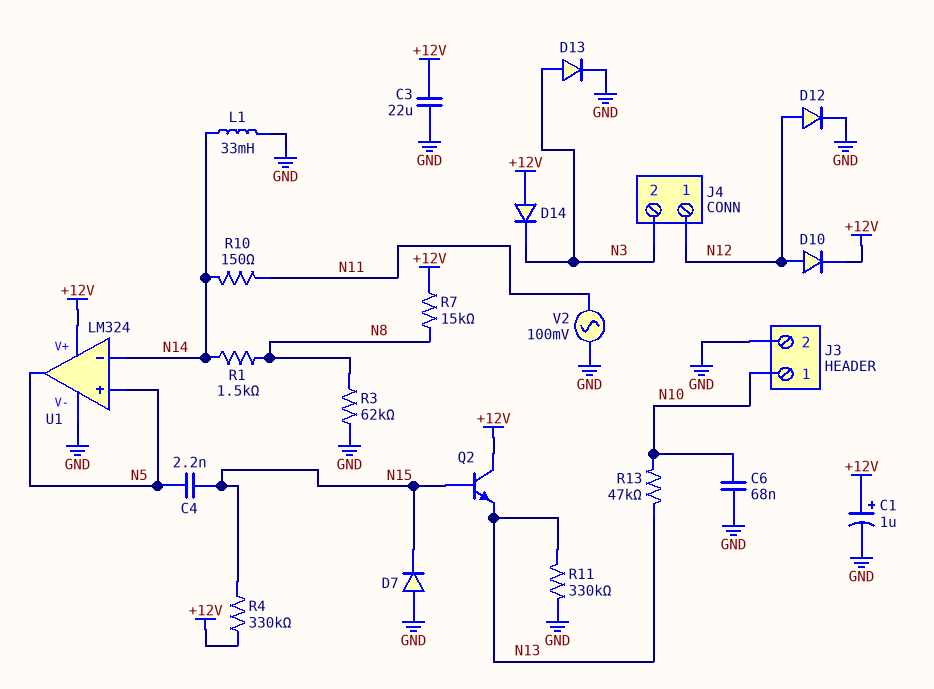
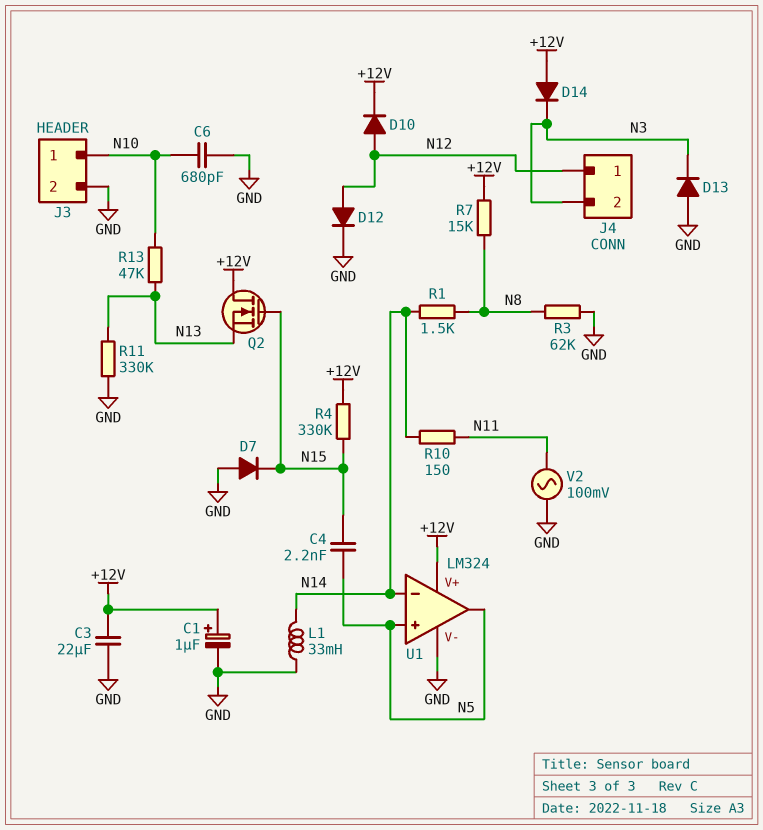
C6: 68nF (GND, N10) -> 680pF (GND, N10)
D13: diode (A N3, K GND) -> diode (A GND, K N3)
Q2: NPN (B N15, C +12V, E N13) -> NMOS (G N15, D +12V, S N13)

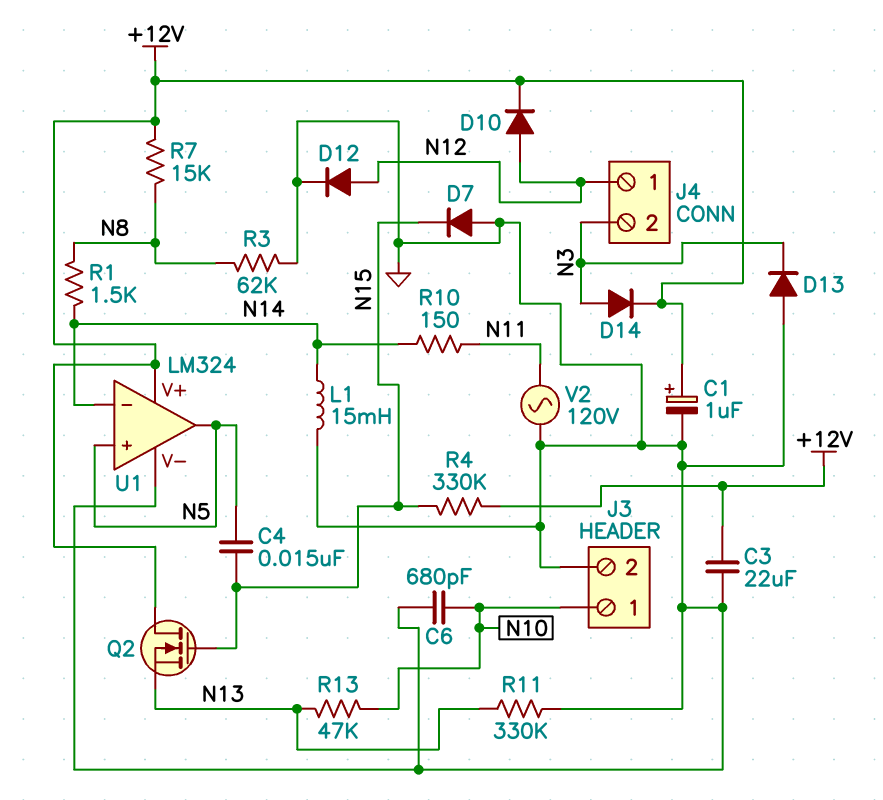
C4: 2.2nF (N5, N15) -> 15nF (N5, N15)
D14: diode (A +12V, K N3) -> diode (A N3, K +12V)
L1: 33mH (GND, N14) -> 15mH (GND, N14)
V2: AC 100mV (GND, N11) -> AC 120V (GND, N11)

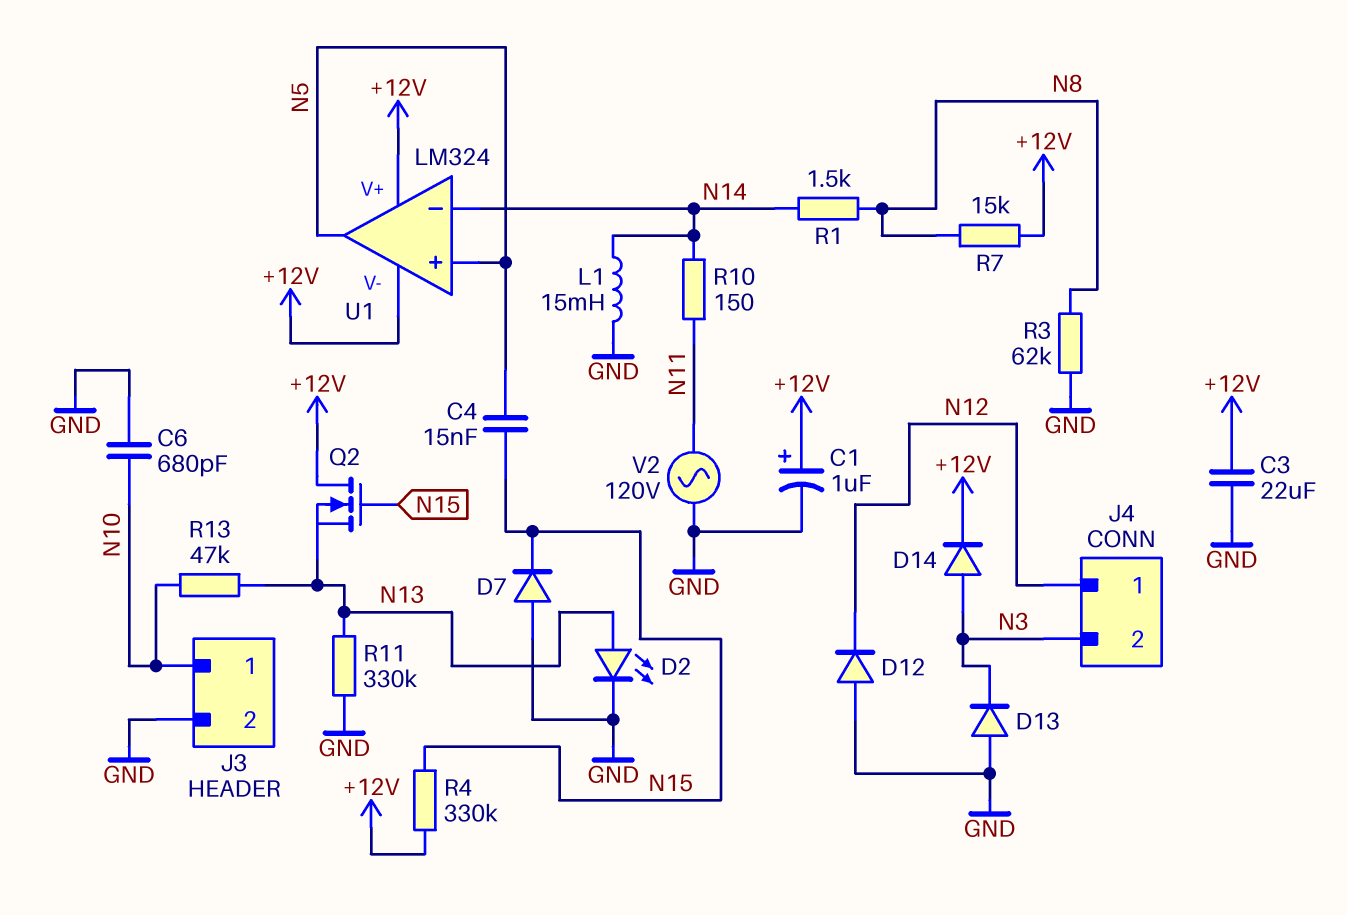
D2: none -> LED (A N13, K GND)
D10: diode (A N12, K +12V) -> none
D12: diode (A N12, K GND) -> diode (A GND, K N12)
U1 pin V-: GND -> +12V

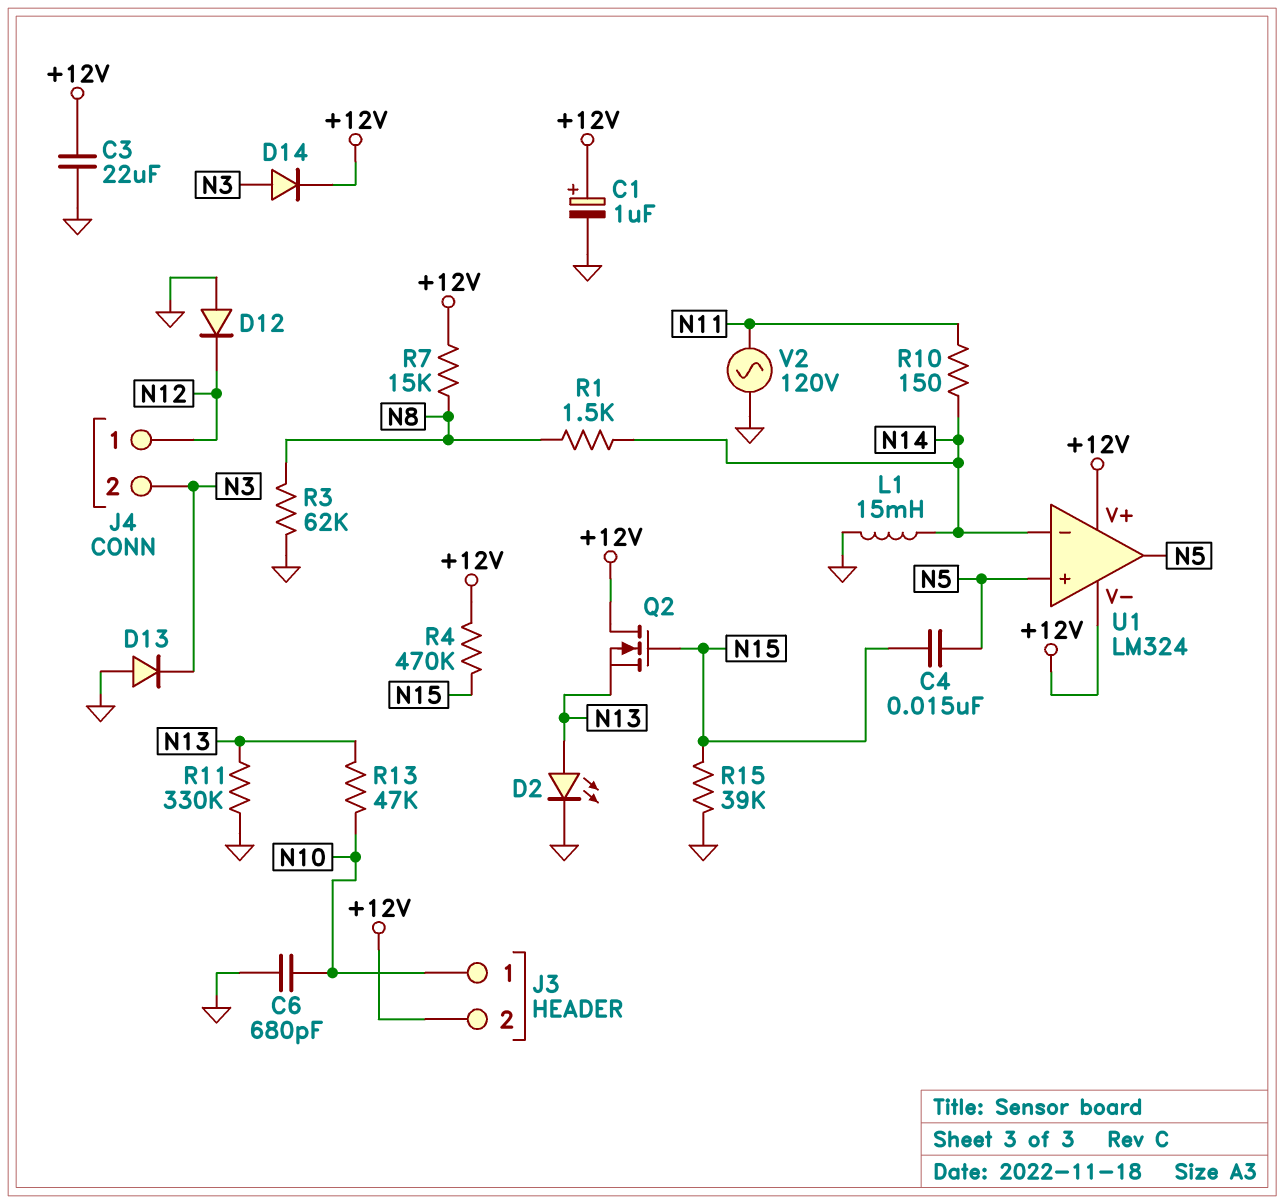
D7: diode (A GND, K N15) -> none
J3 pin 2: GND -> +12V
R4: 330k (+12V, N15) -> 470k (+12V, N15)
R15: none -> 39k (GND, N15)

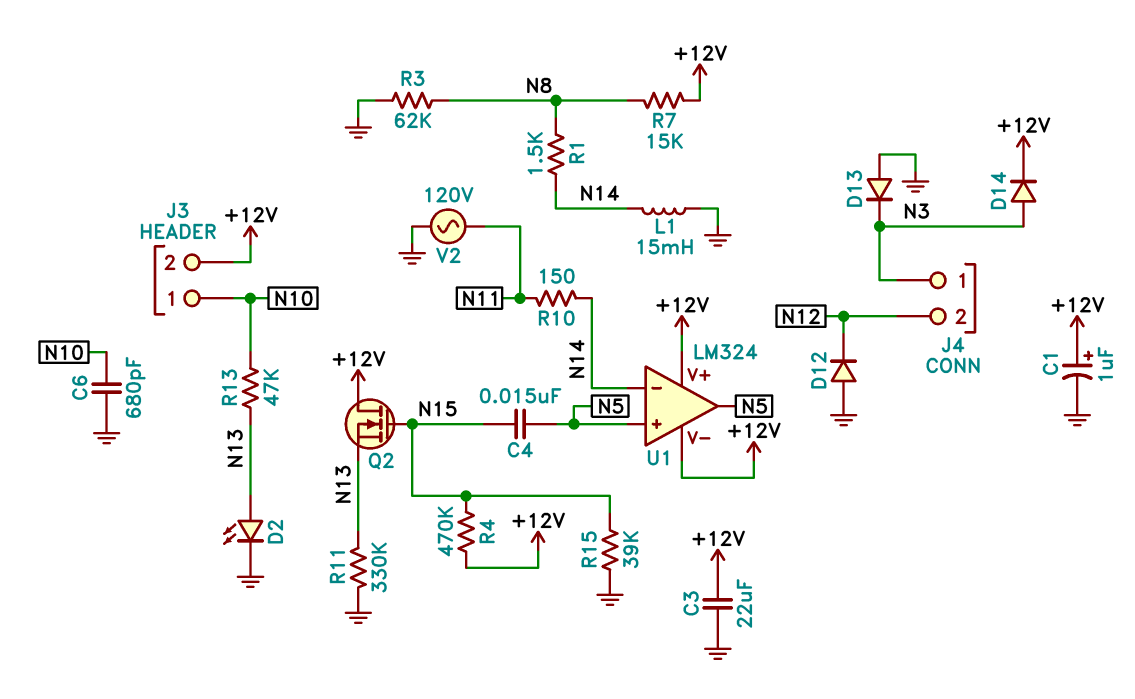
J4 pin 1: N12 -> N3
J4 pin 2: N3 -> N12

